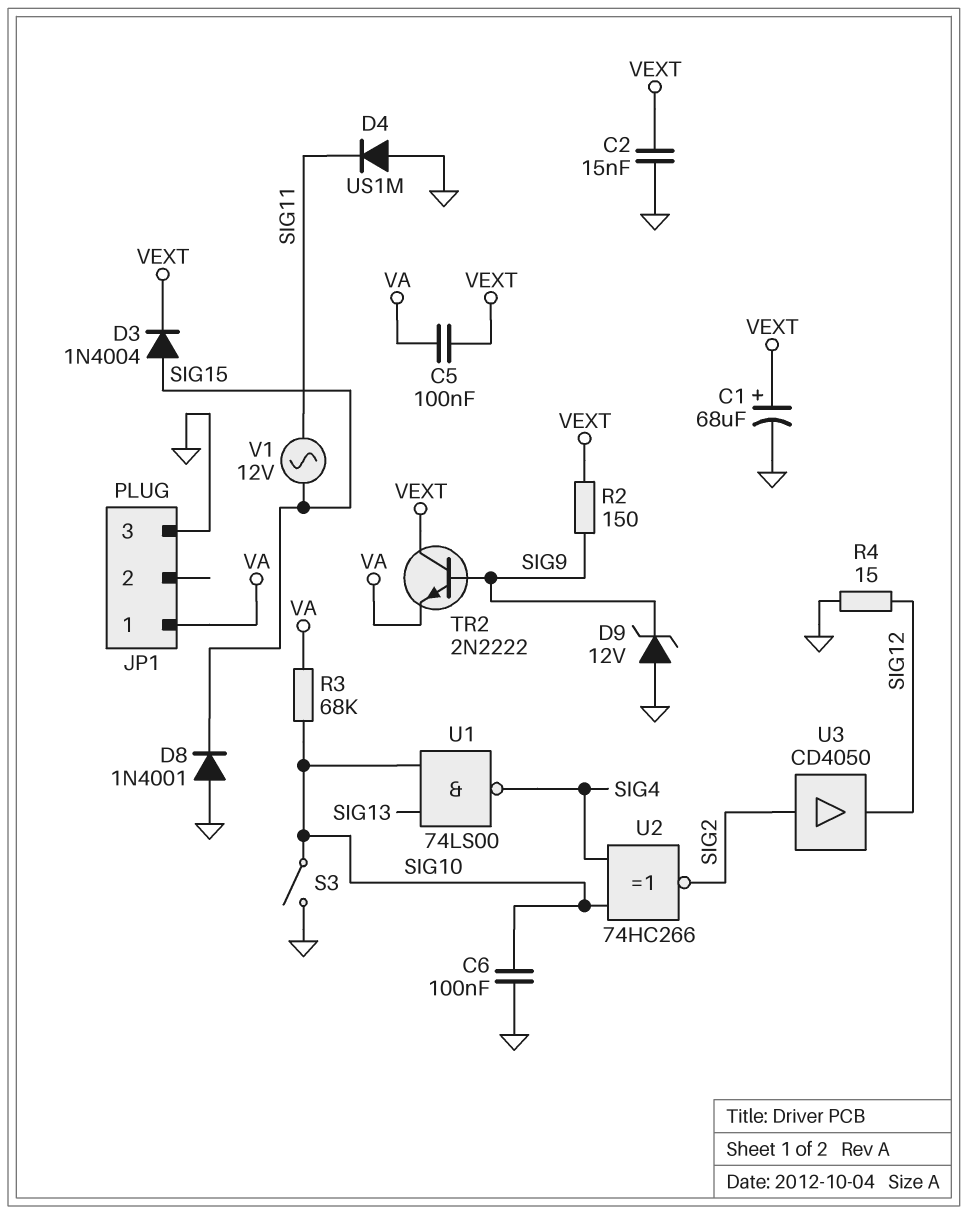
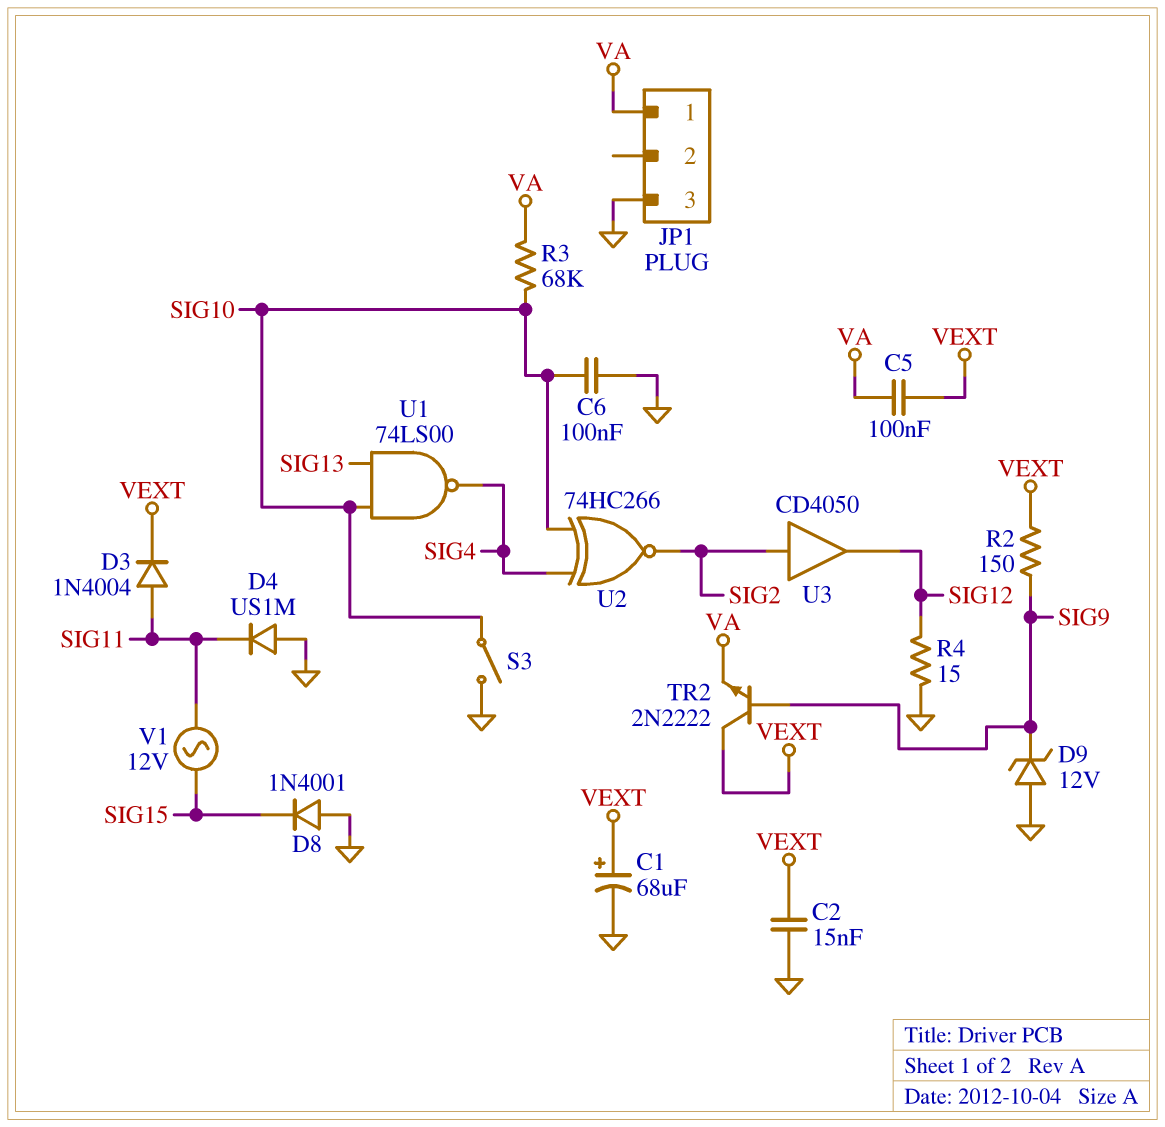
D3: diode 1N4004 (A SIG15, K VEXT) -> diode 1N4004 (A SIG11, K VEXT)

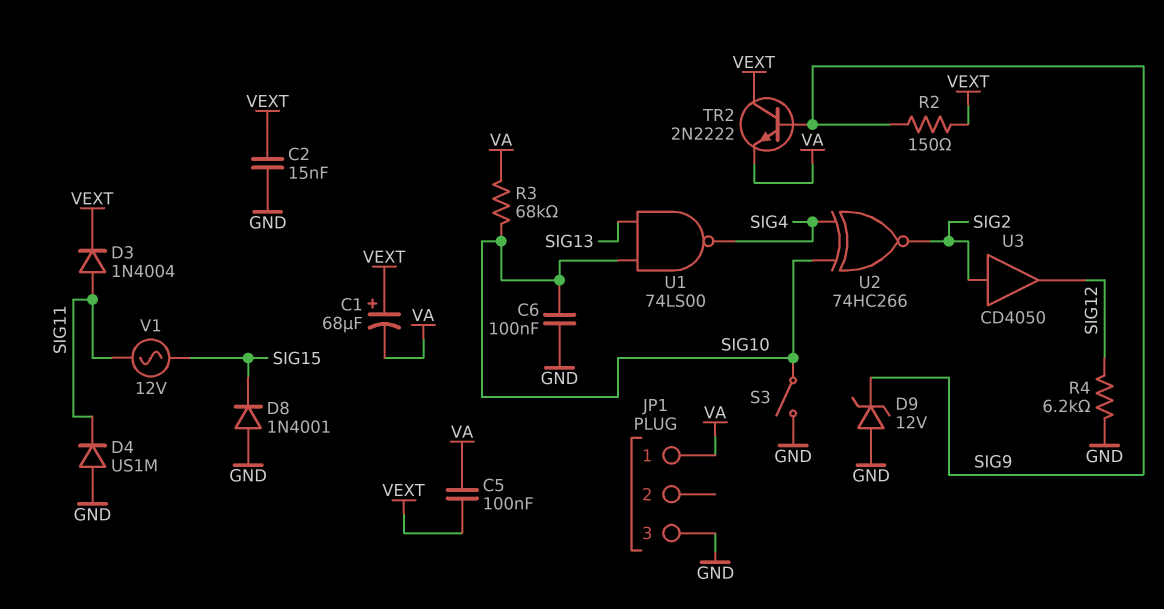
C1: 68uF (plus VEXT, minus GND) -> 68uF (plus VEXT, minus VA)
R4: 15 (GND, SIG12) -> 6.2k (GND, SIG12)

